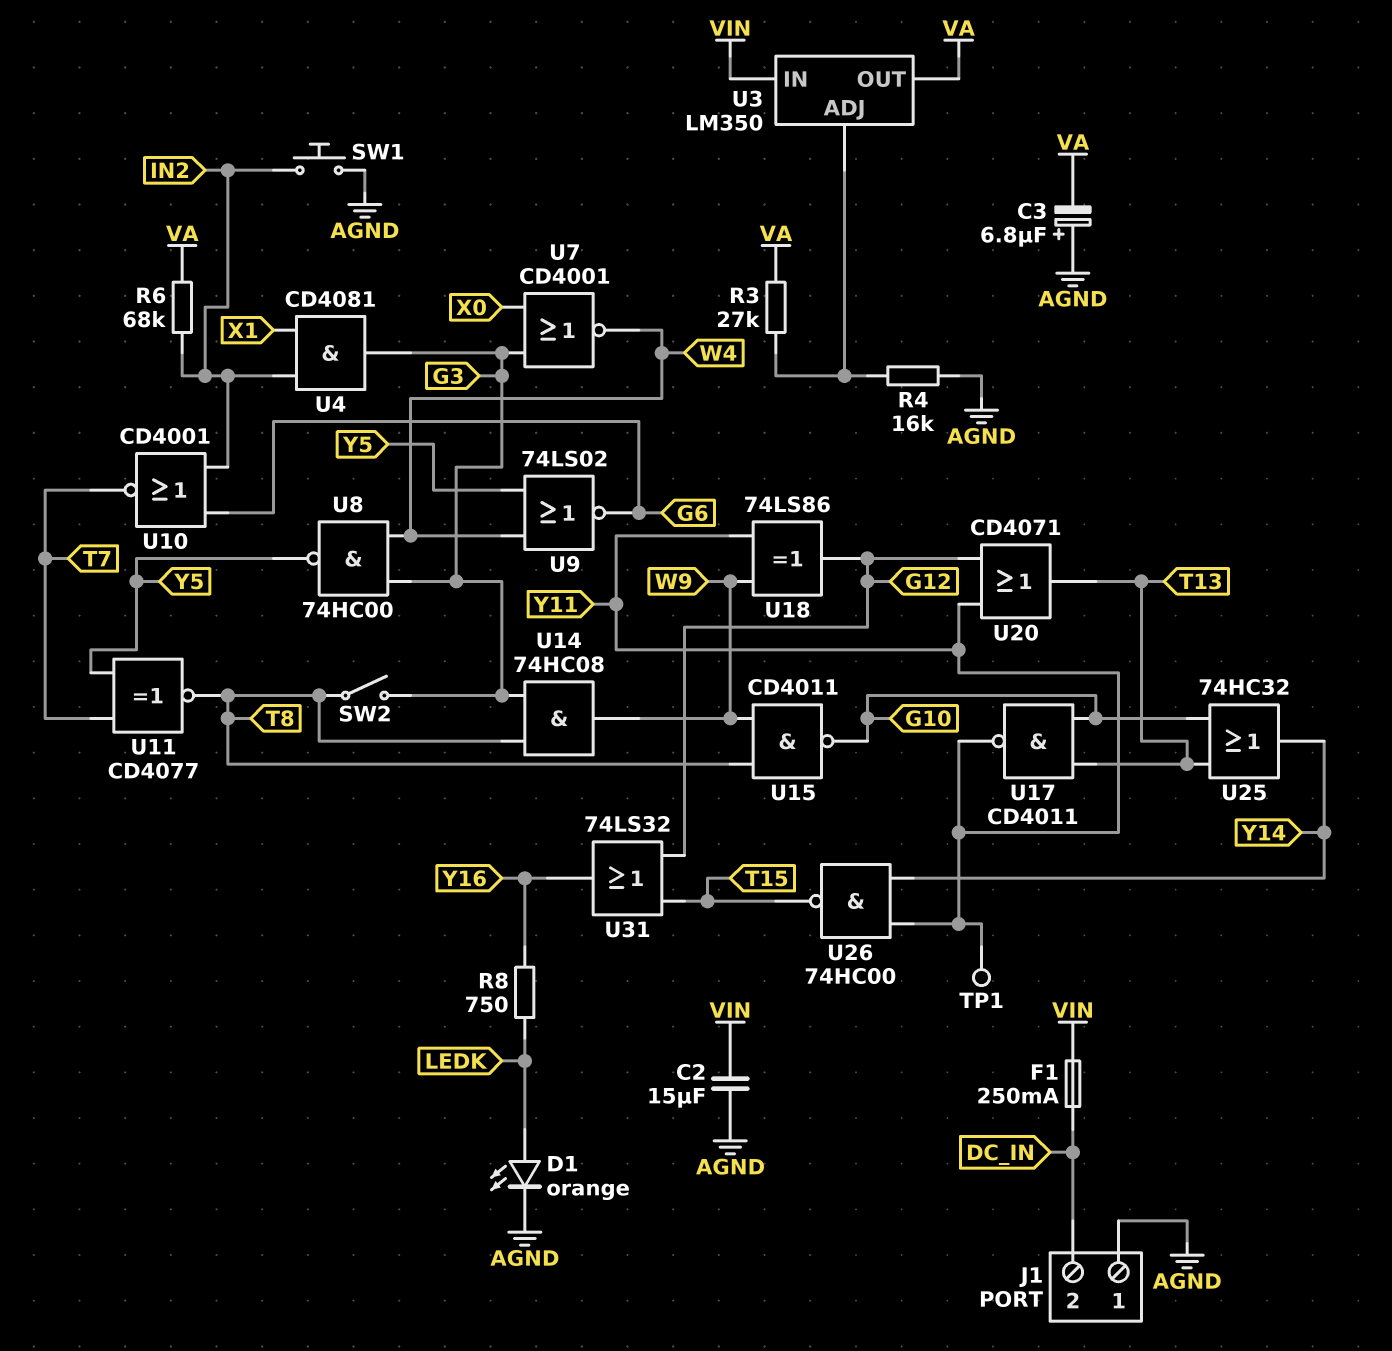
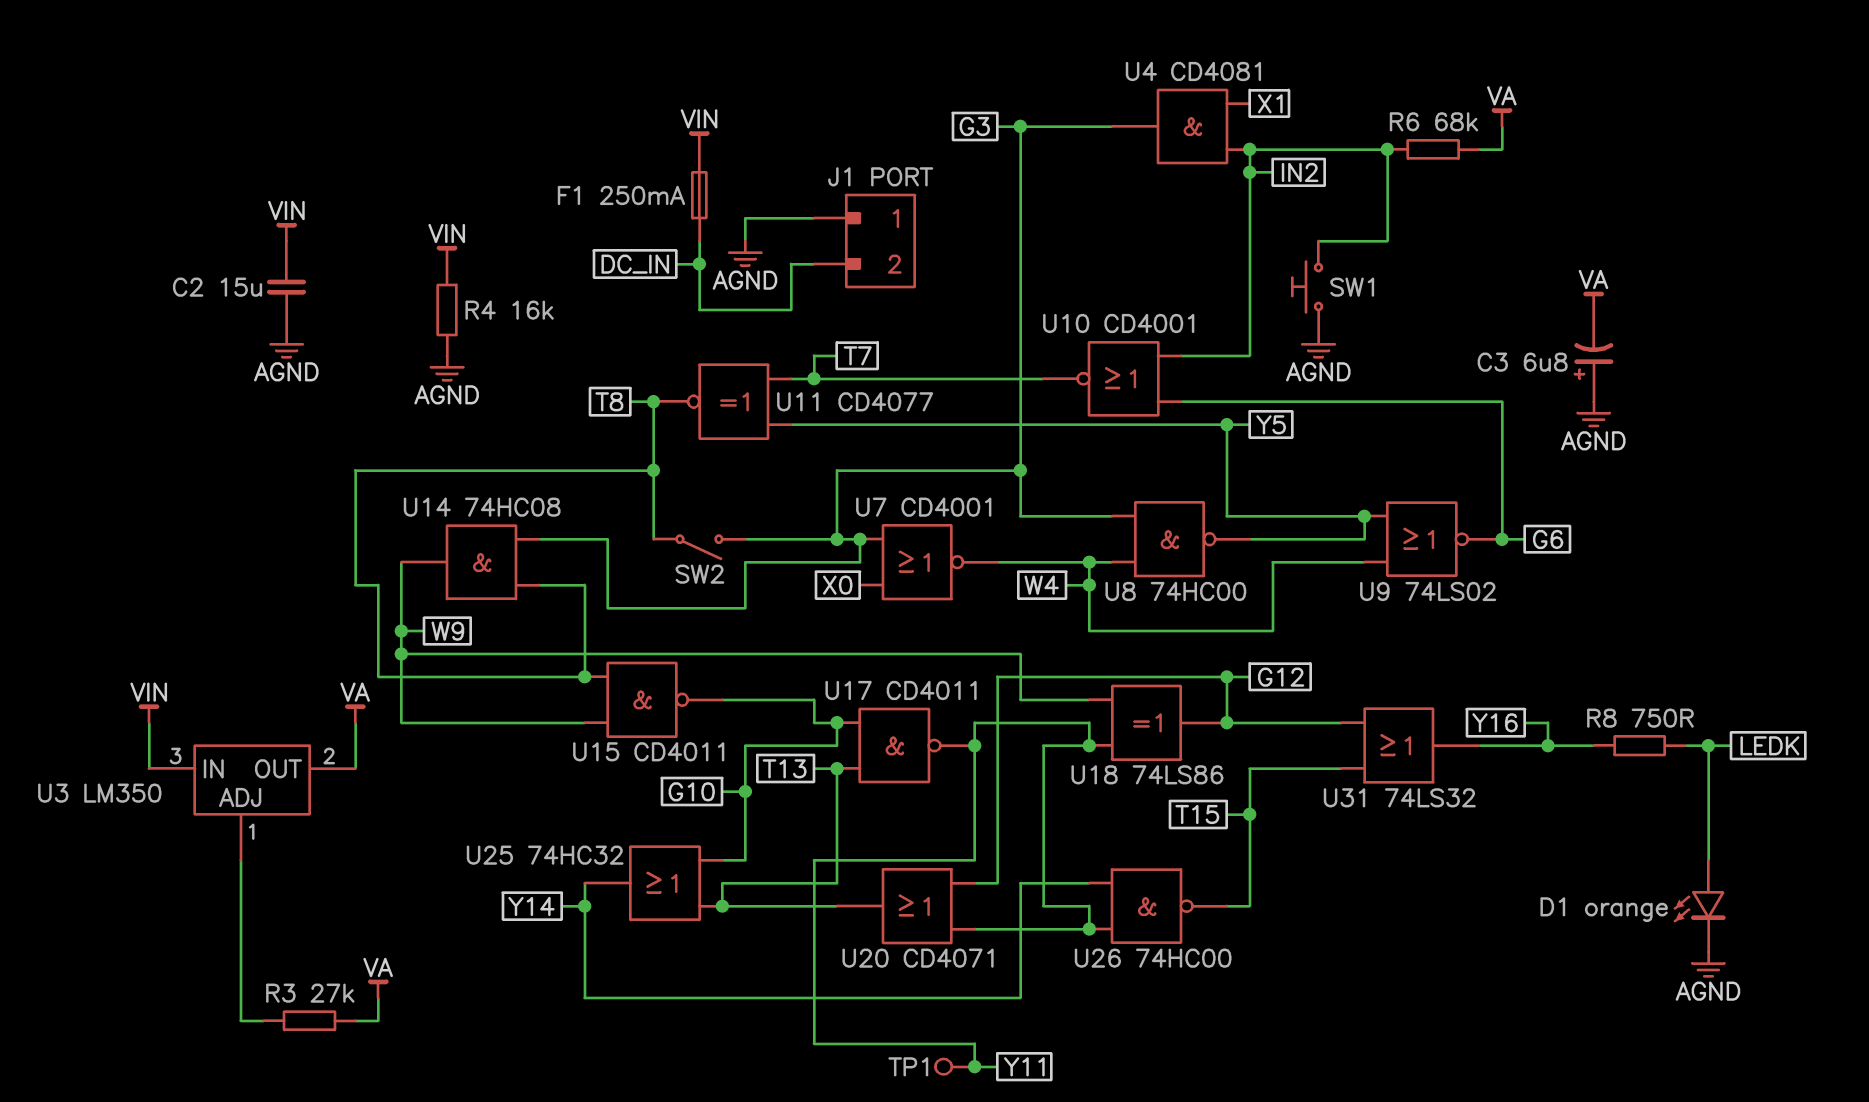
R4: 16k (AGND, U3/ADJ) -> 16k (AGND, VIN)

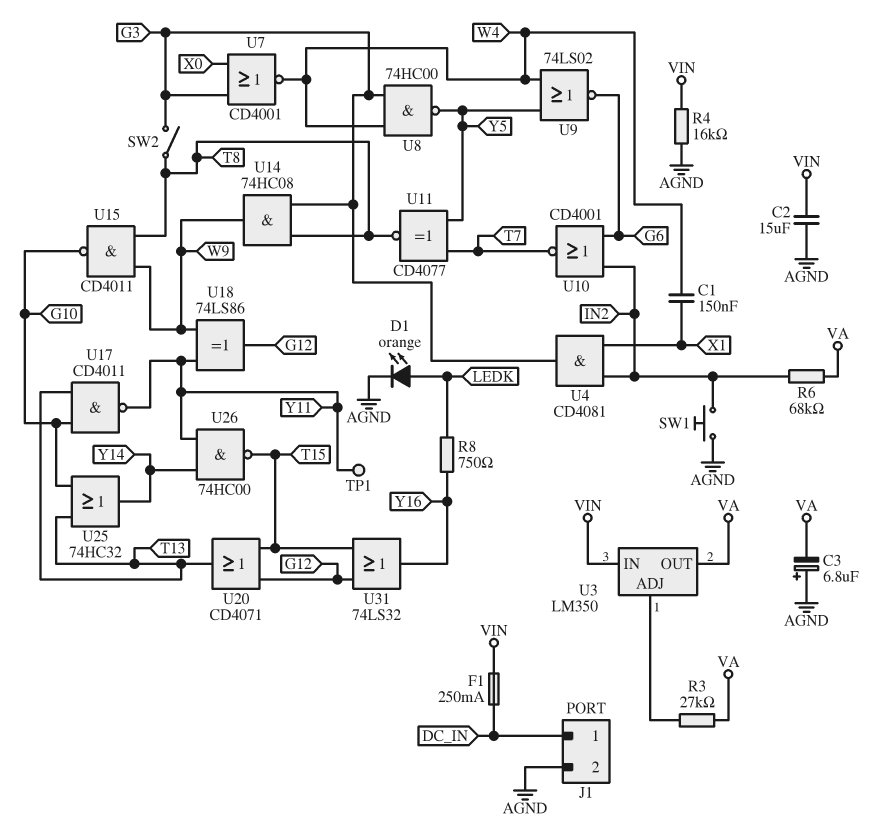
C1: none -> 150nF (W4, X1)
J1 pin 1: AGND -> DC_IN
J1 pin 2: DC_IN -> AGND
U20: OR CD4071 (in G12, in Y11, out T13) -> OR CD4071 (in G12, in T15, out T13)

